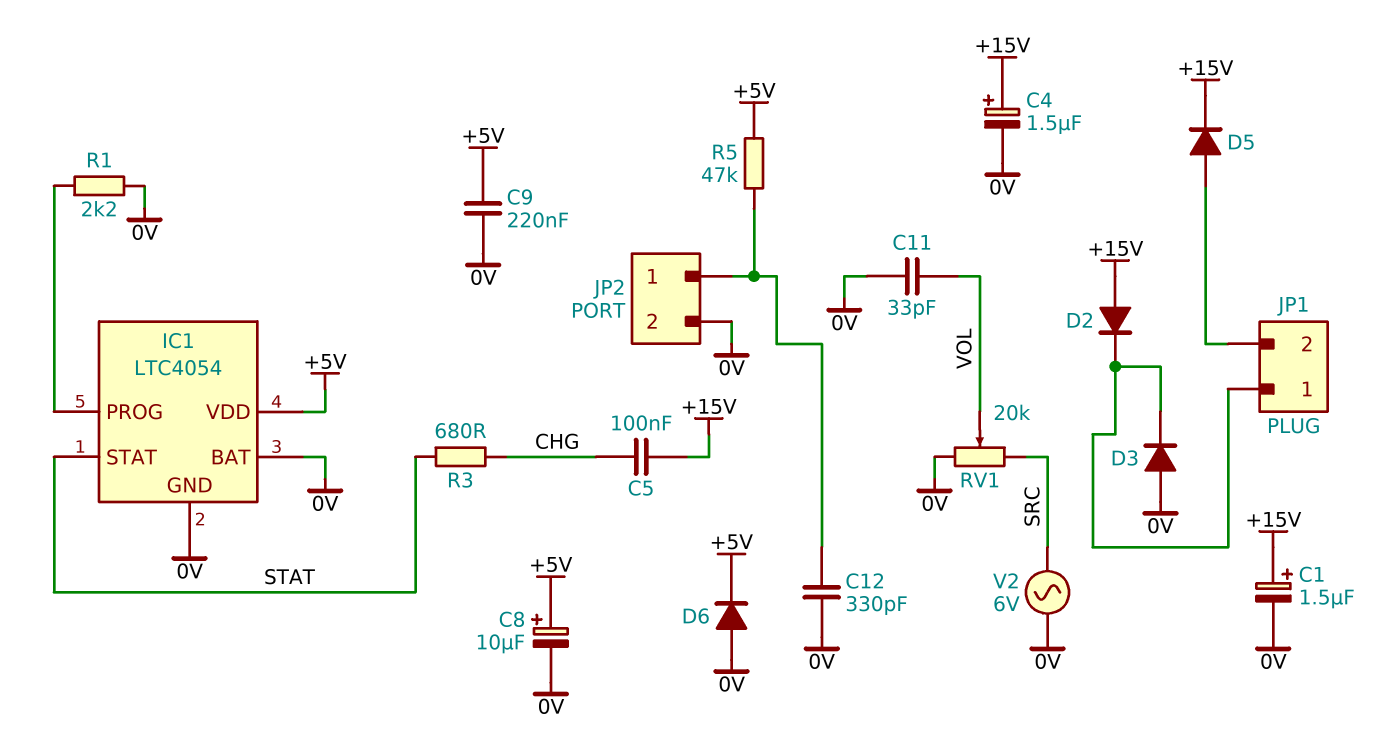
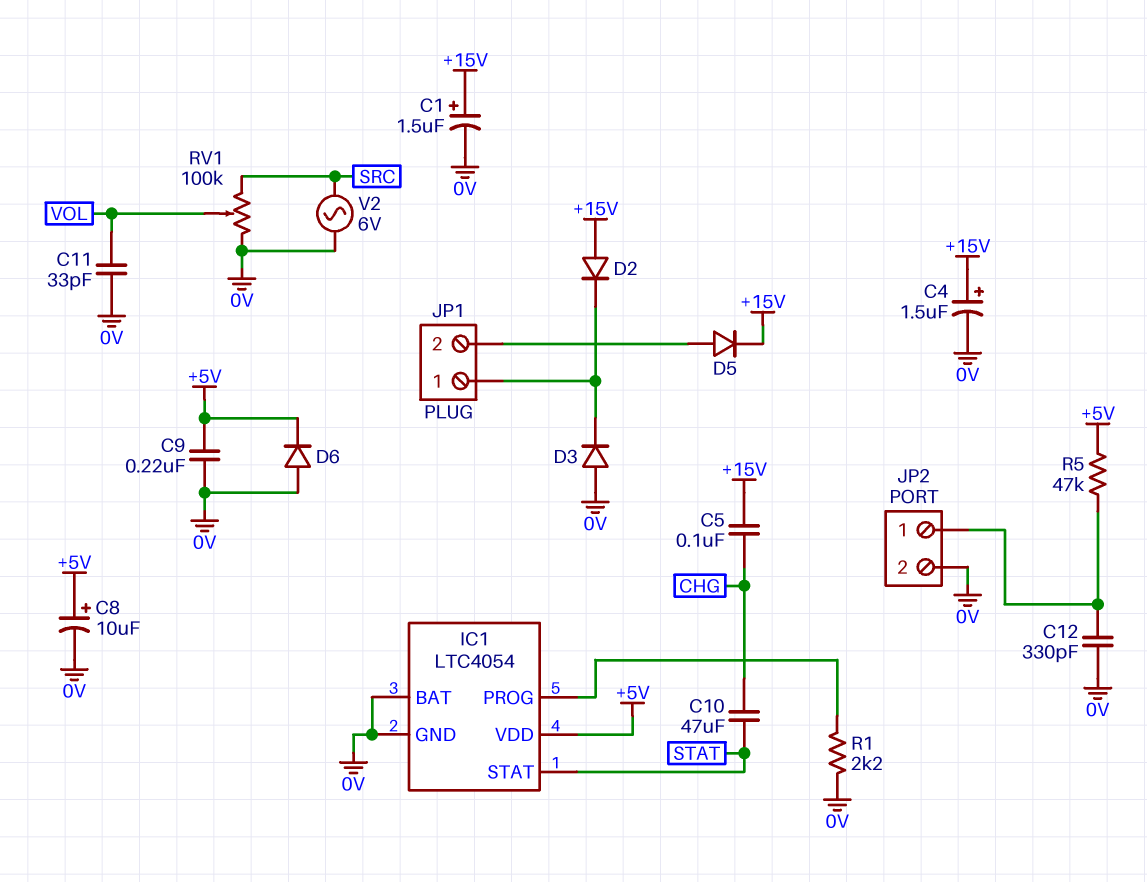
C10: none -> 47uF (CHG, STAT)
R3: 680 (CHG, STAT) -> none
RV1: 20k (0V, SRC, wiper VOL) -> 100k (0V, SRC, wiper VOL)

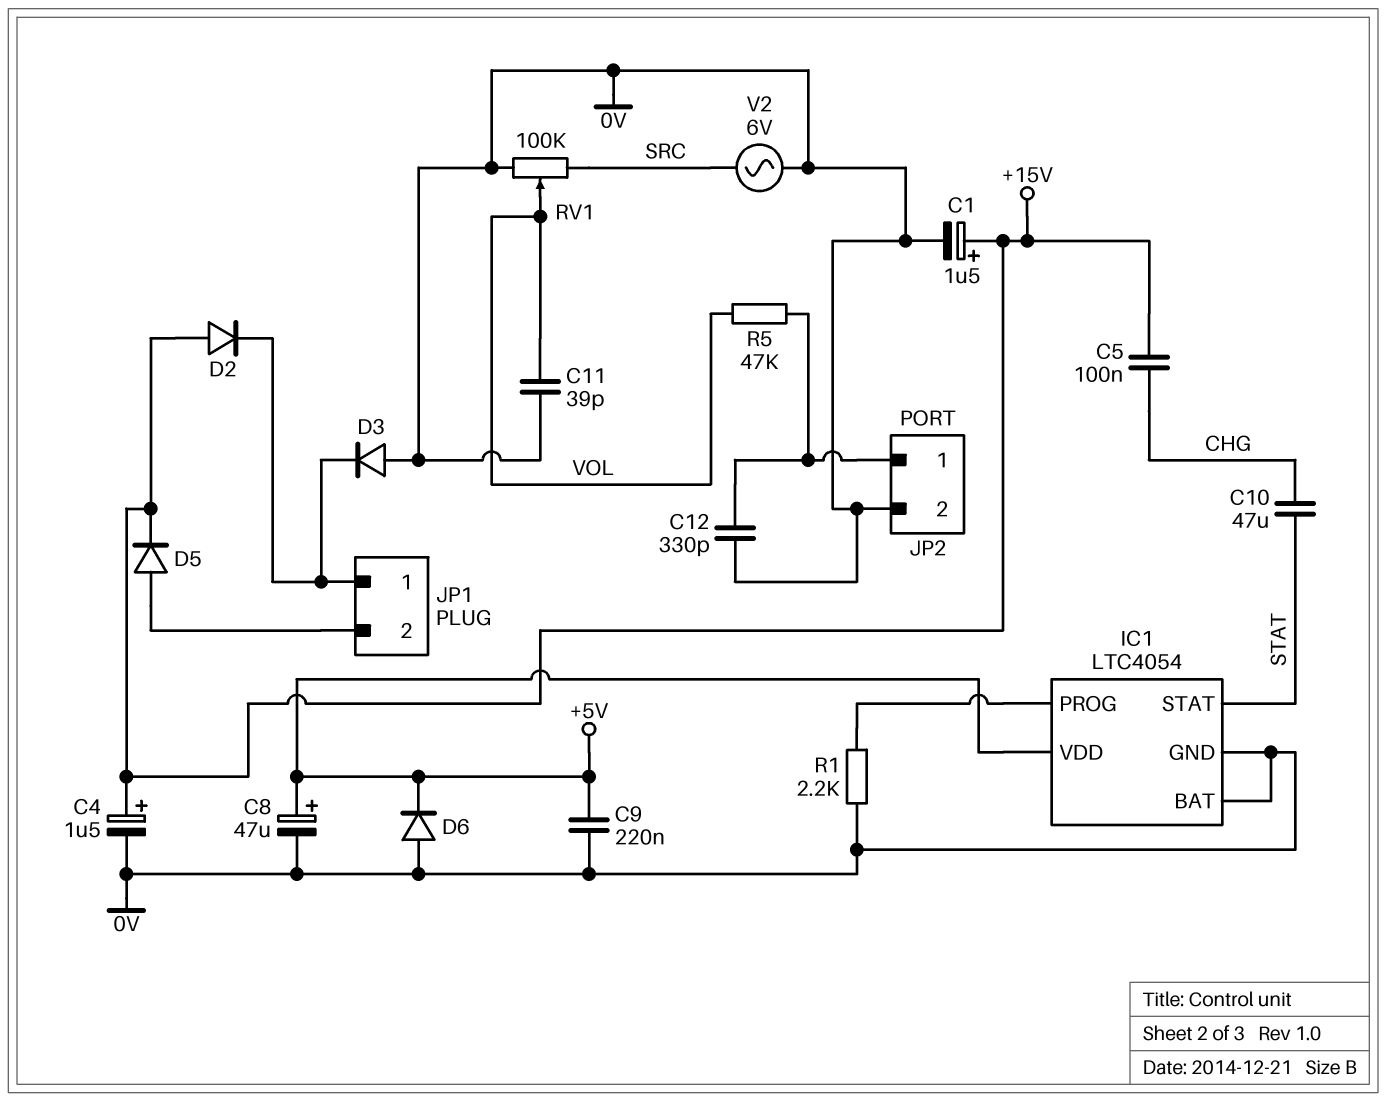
C8: 10uF (plus +5V, minus 0V) -> 47uF (plus +5V, minus 0V)
C11: 33pF (0V, VOL) -> 39pF (0V, VOL)
R5: 47k (+5V, JP2/1) -> 47k (JP2/1, VOL)

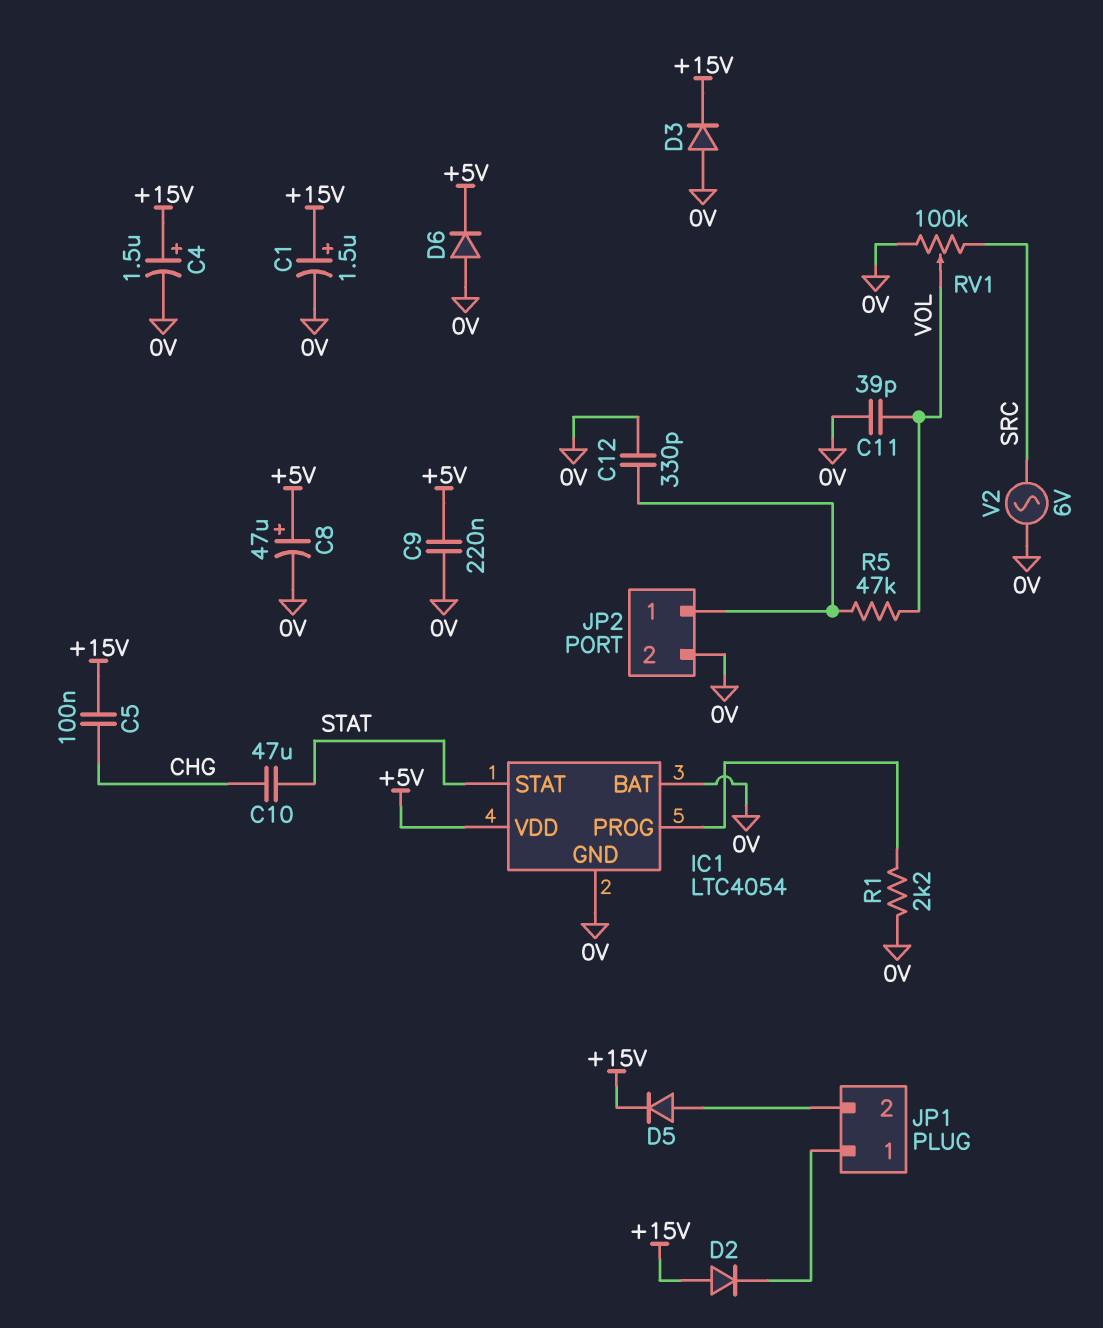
D3: diode (A 0V, K JP1/1) -> diode (A 0V, K +15V)

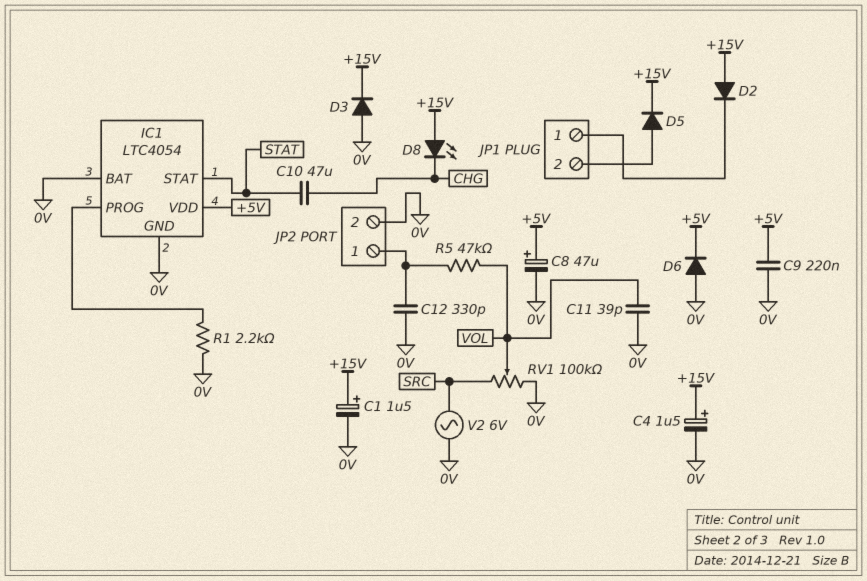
C5: 100nF (+15V, CHG) -> none
D8: none -> LED (A +15V, K CHG)

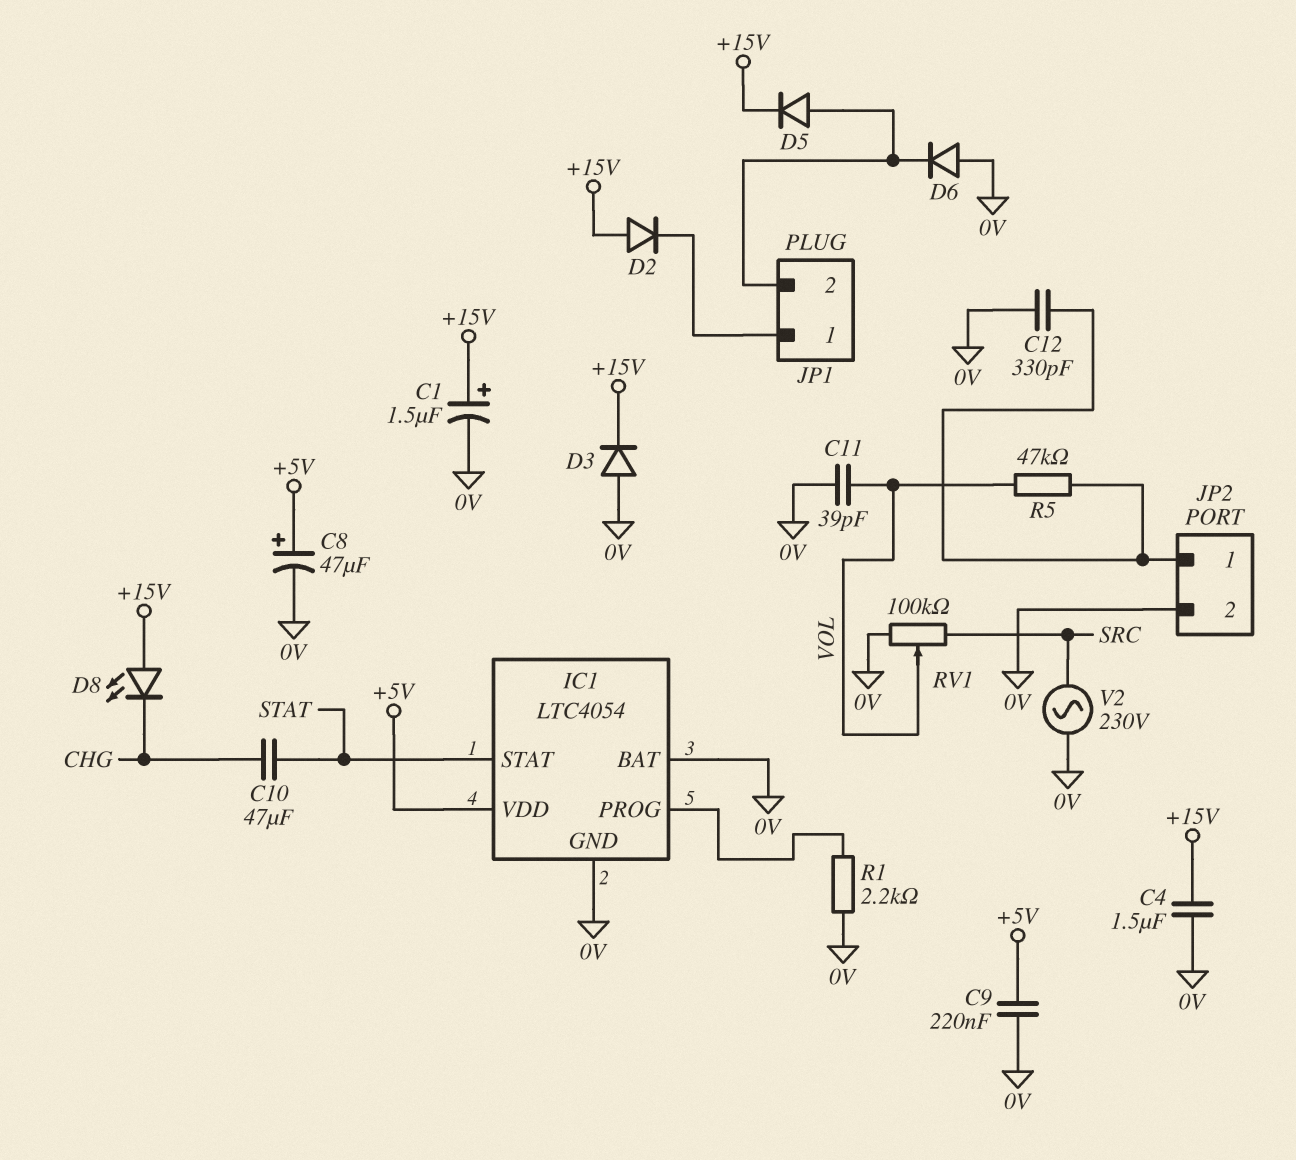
C4: 1.5uF (plus +15V, minus 0V) -> 1.5uF (+15V, 0V)
D6: diode (A 0V, K +5V) -> diode (A 0V, K JP1/2)
V2: AC 6V (0V, SRC) -> AC 230V (0V, SRC)

